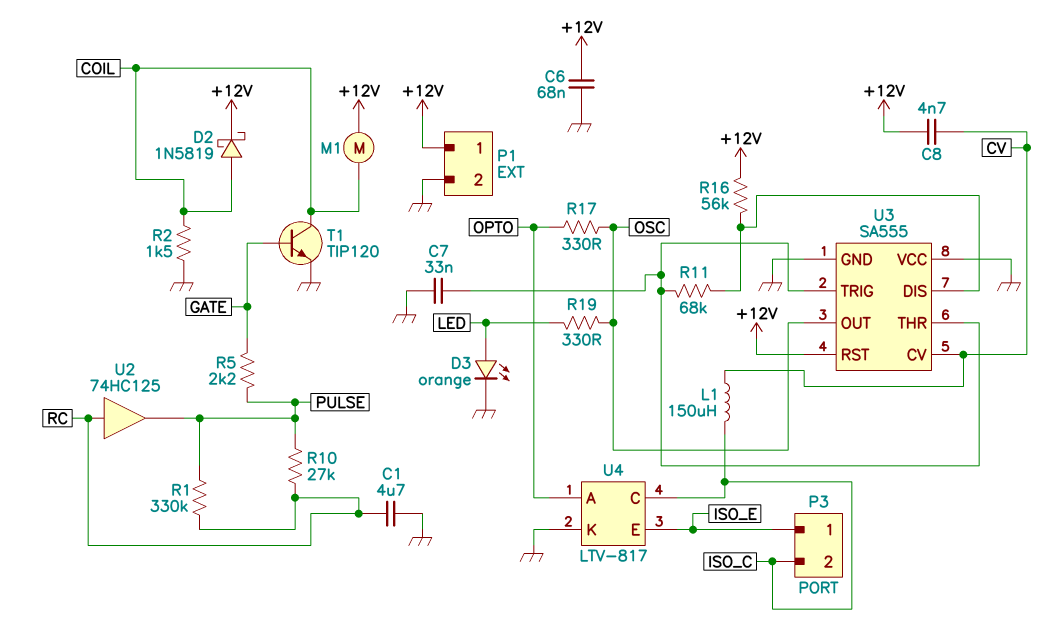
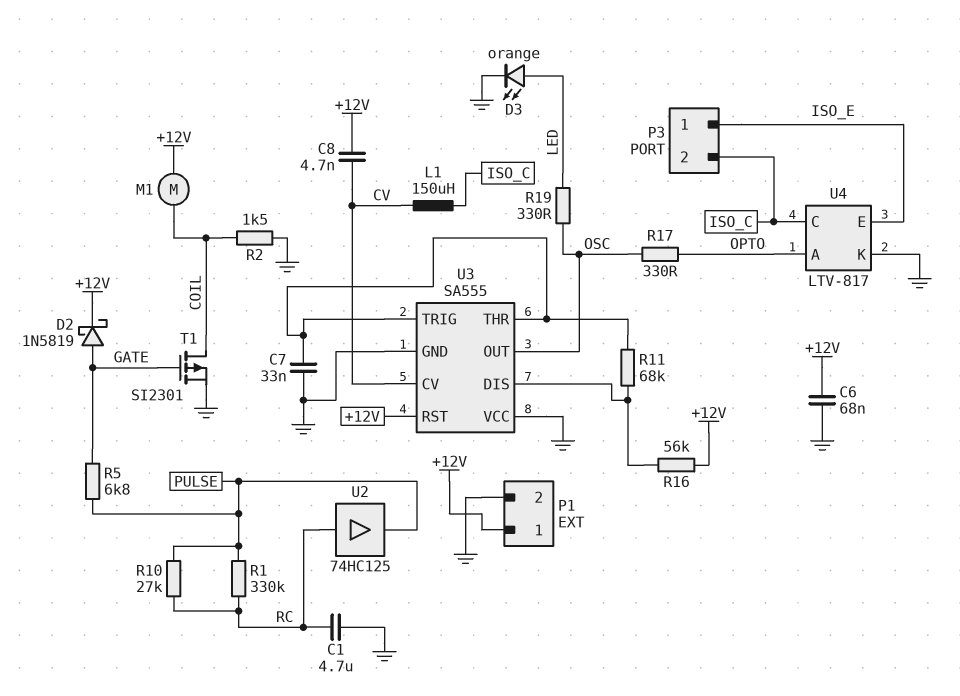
D2: schottky 1N5819 (A COIL, K +12V) -> schottky 1N5819 (A GATE, K +12V)
R5: 2.2k (GATE, PULSE) -> 6.8k (GATE, PULSE)
T1: NPN TIP120 (B GATE, C COIL, E GND) -> PMOS SI2301 (G GATE, D COIL, S GND)

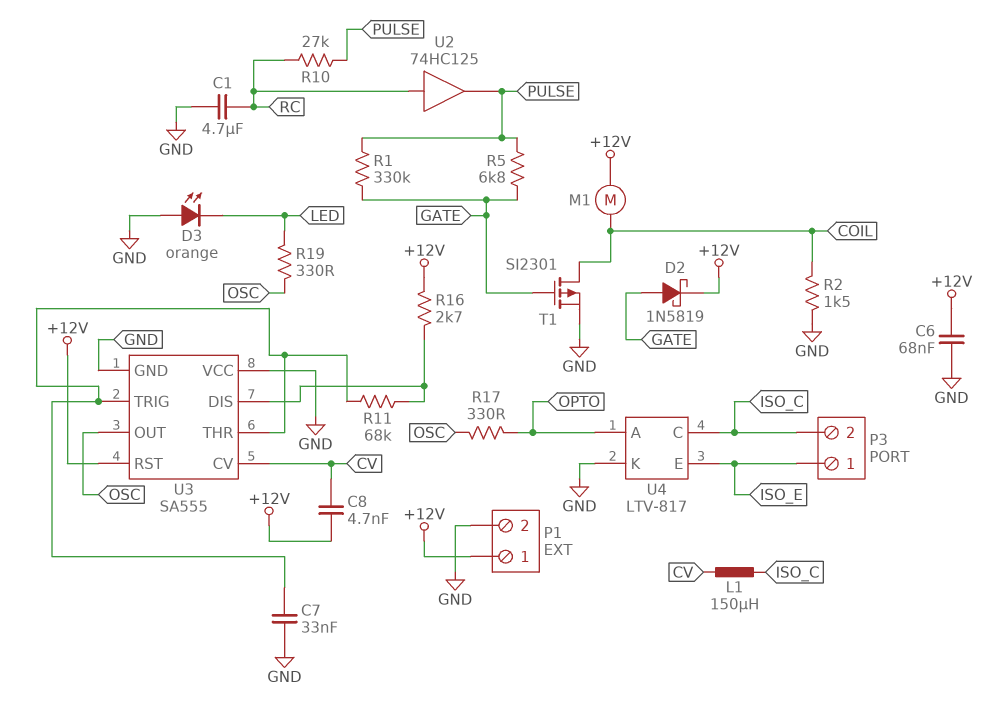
D3: LED orange (A LED, K GND) -> LED orange (A GND, K LED)
R1: 330k (PULSE, RC) -> 330k (GATE, PULSE)
R16: 56k (+12V, U3/DIS) -> 2.7k (+12V, U3/DIS)

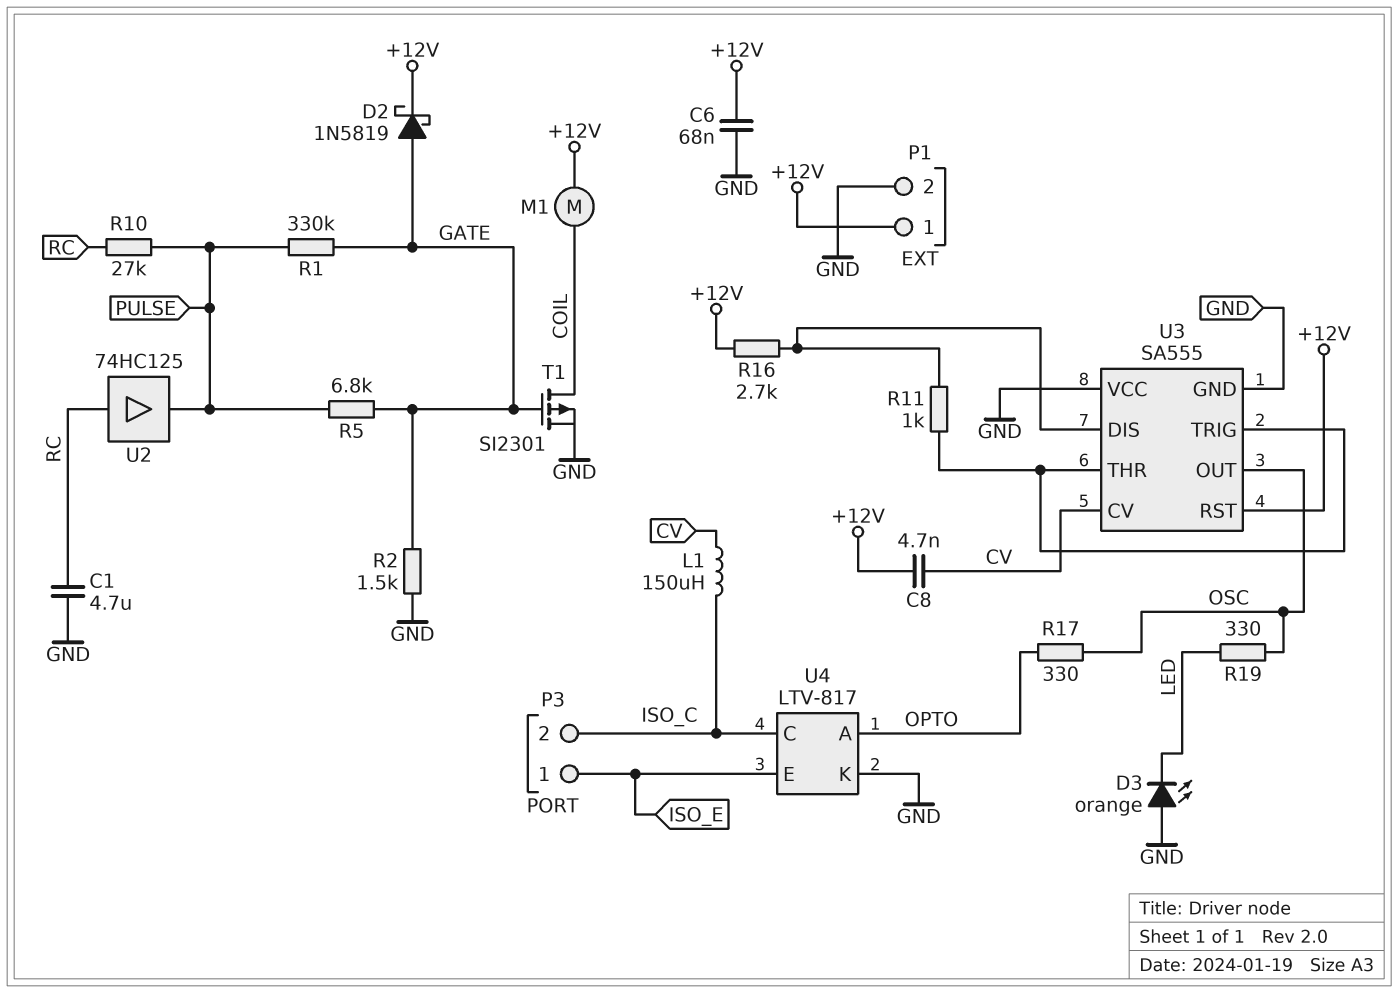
C7: 33nF (GND, U3/THR) -> none
R2: 1.5k (COIL, GND) -> 1.5k (GATE, GND)
R11: 68k (U3/DIS, U3/THR) -> 1k (U3/DIS, U3/THR)

